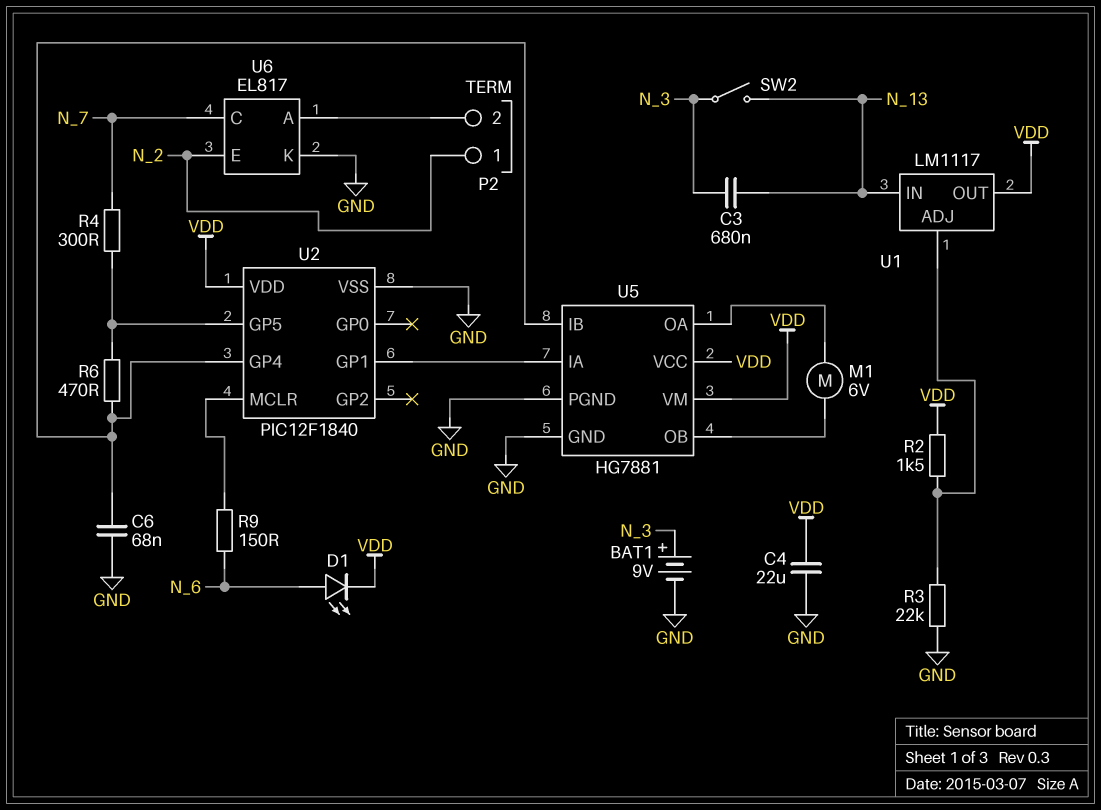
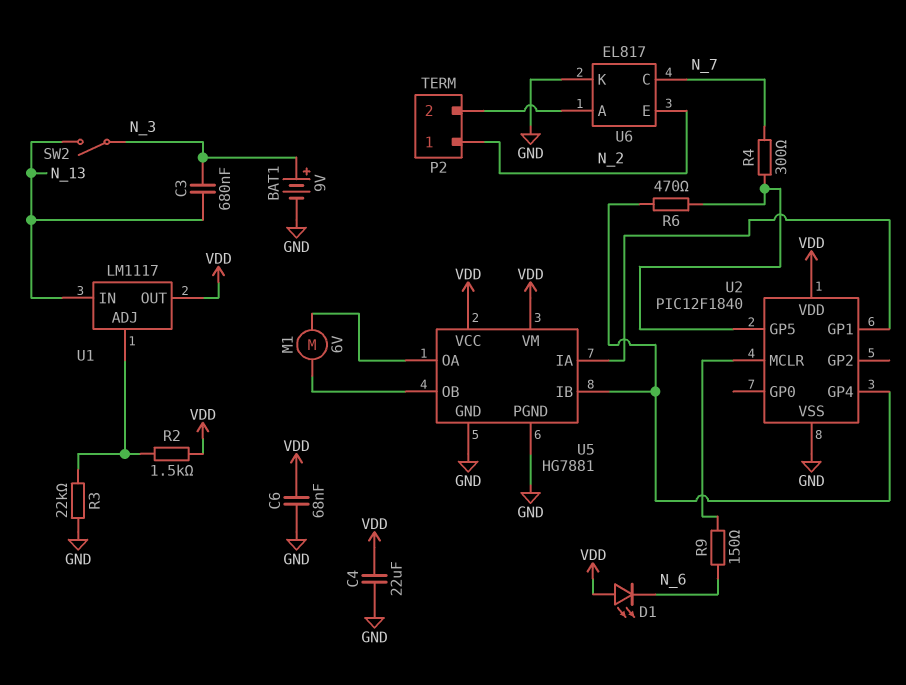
C6: 68nF (GND, U2/GP4) -> 68nF (GND, VDD)
D1: LED (A N_6, K VDD) -> LED (A VDD, K N_6)

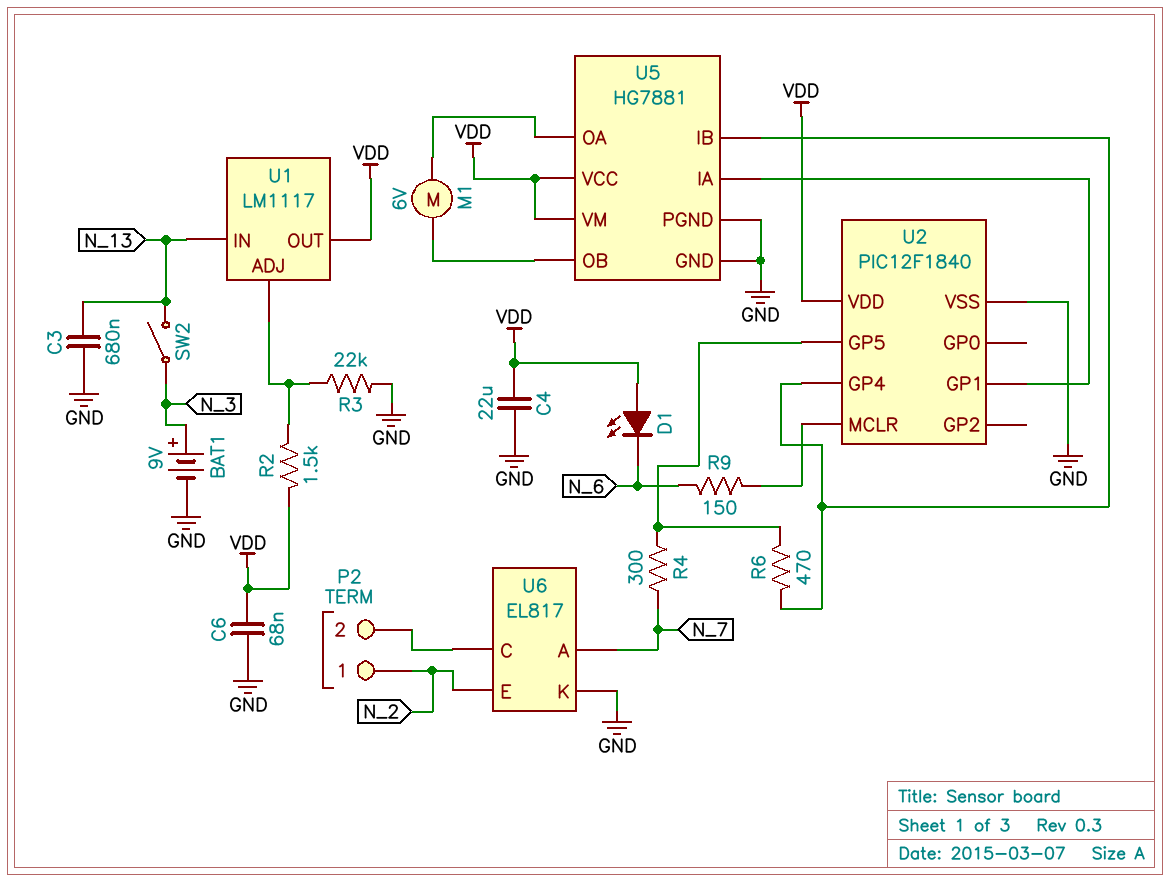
C3: 680nF (N_3, N_13) -> 680nF (GND, N_13)
U6 pin A: P2/2 -> N_7
U6 pin C: N_7 -> P2/2

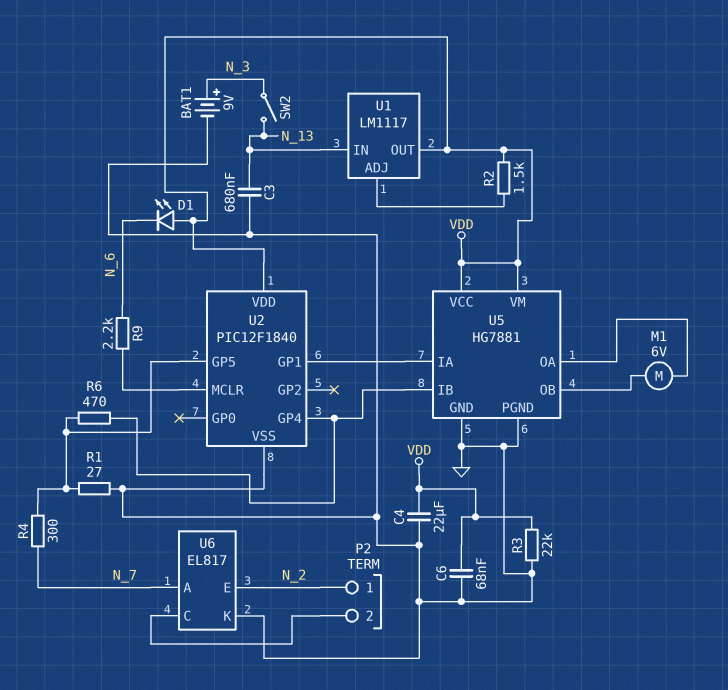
R1: none -> 27 (GND, U2/GP5)
R3: 22k (GND, U1/ADJ) -> 22k (GND, VDD)
R9: 150 (N_6, U2/MCLR) -> 2.2k (N_6, U2/MCLR)

